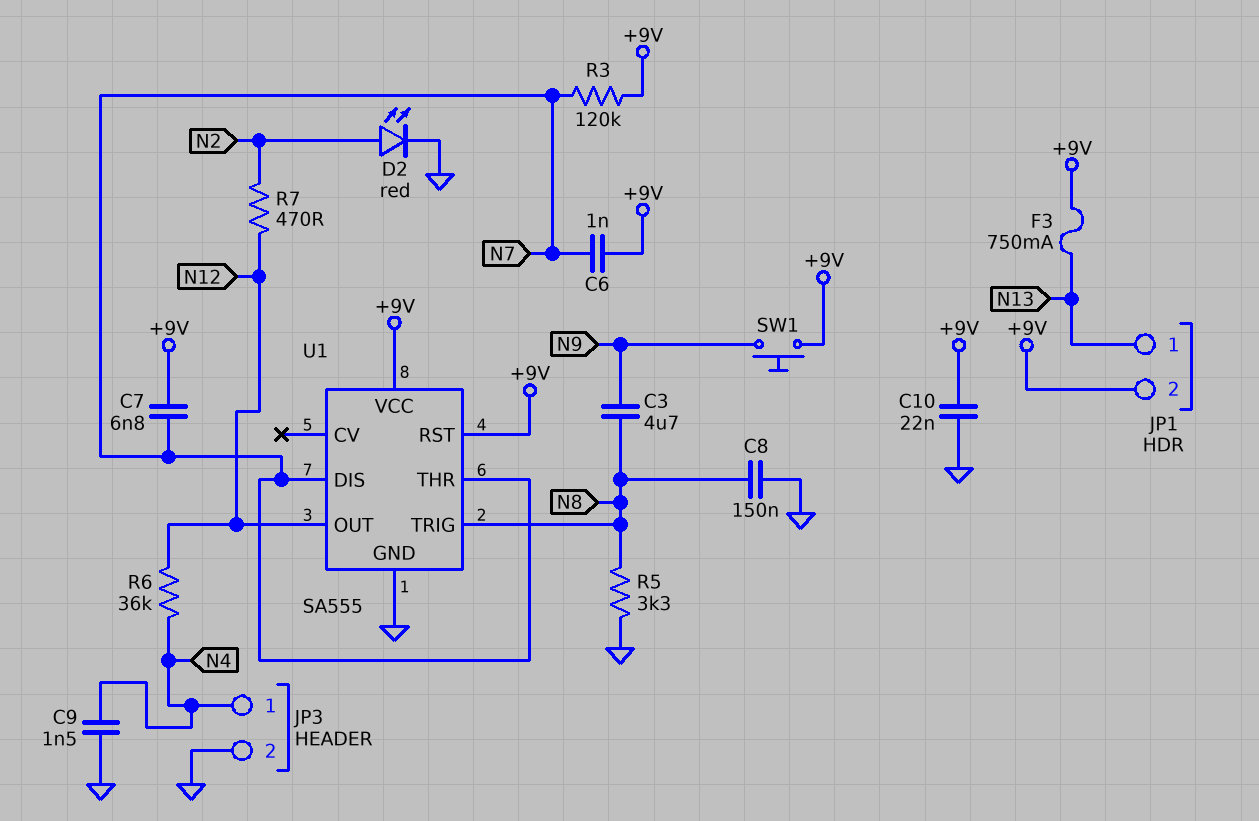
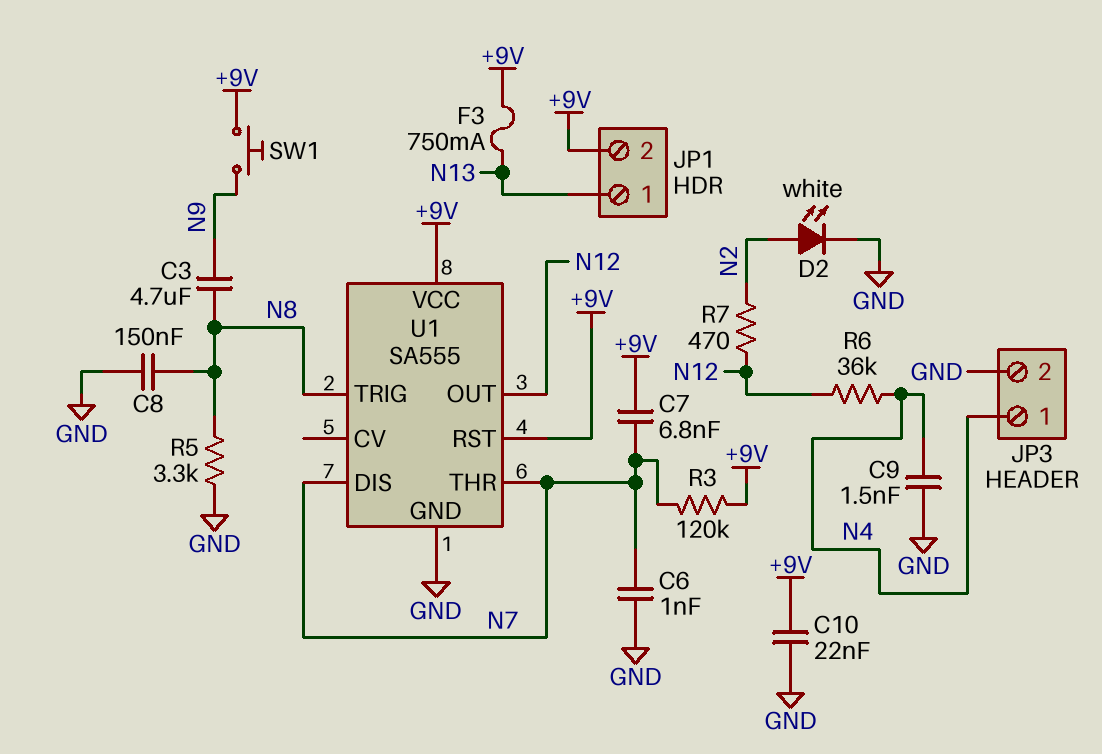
C6: 1nF (+9V, N7) -> 1nF (GND, N7)
D2: LED red (A N2, K GND) -> LED white (A N2, K GND)

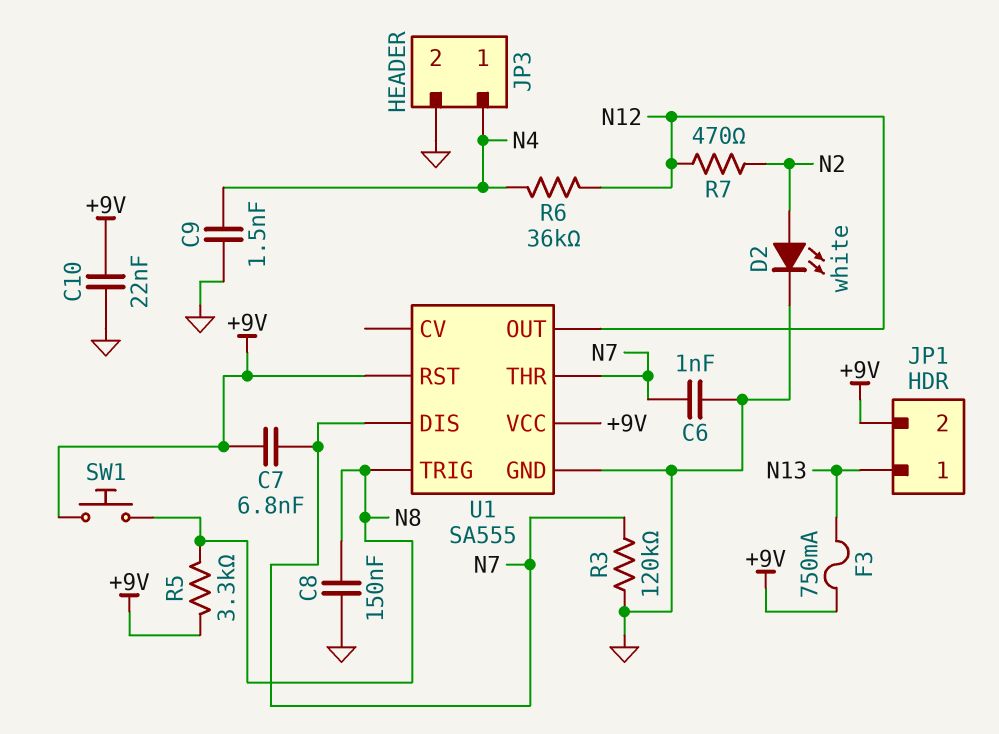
C3: 4.7uF (N8, N9) -> none
R3: 120k (+9V, N7) -> 120k (GND, N7)
R5: 3.3k (GND, N8) -> 3.3k (+9V, N8)
SW1: button (+9V, N9) -> button (+9V, N8)

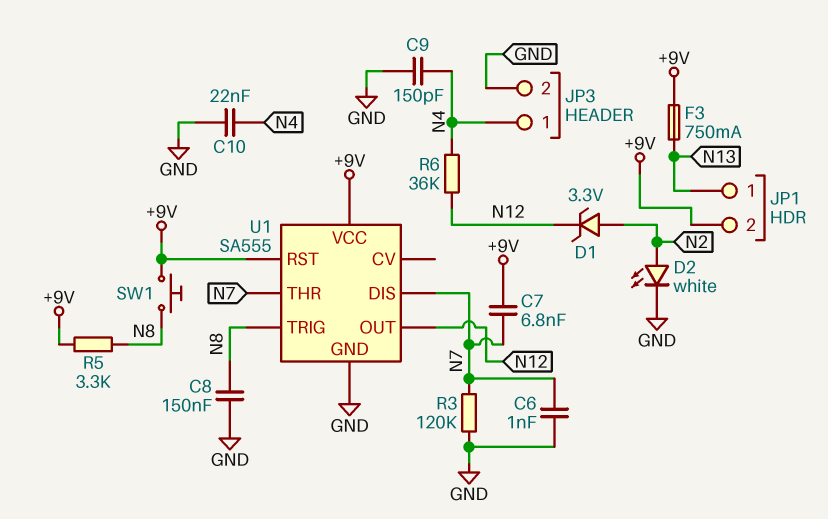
C9: 1.5nF (GND, N4) -> 150pF (GND, N4)
C10: 22nF (+9V, GND) -> 22nF (GND, N4)
D1: none -> zener 3.3V (A N2, K N12)
R7: 470 (N2, N12) -> none

